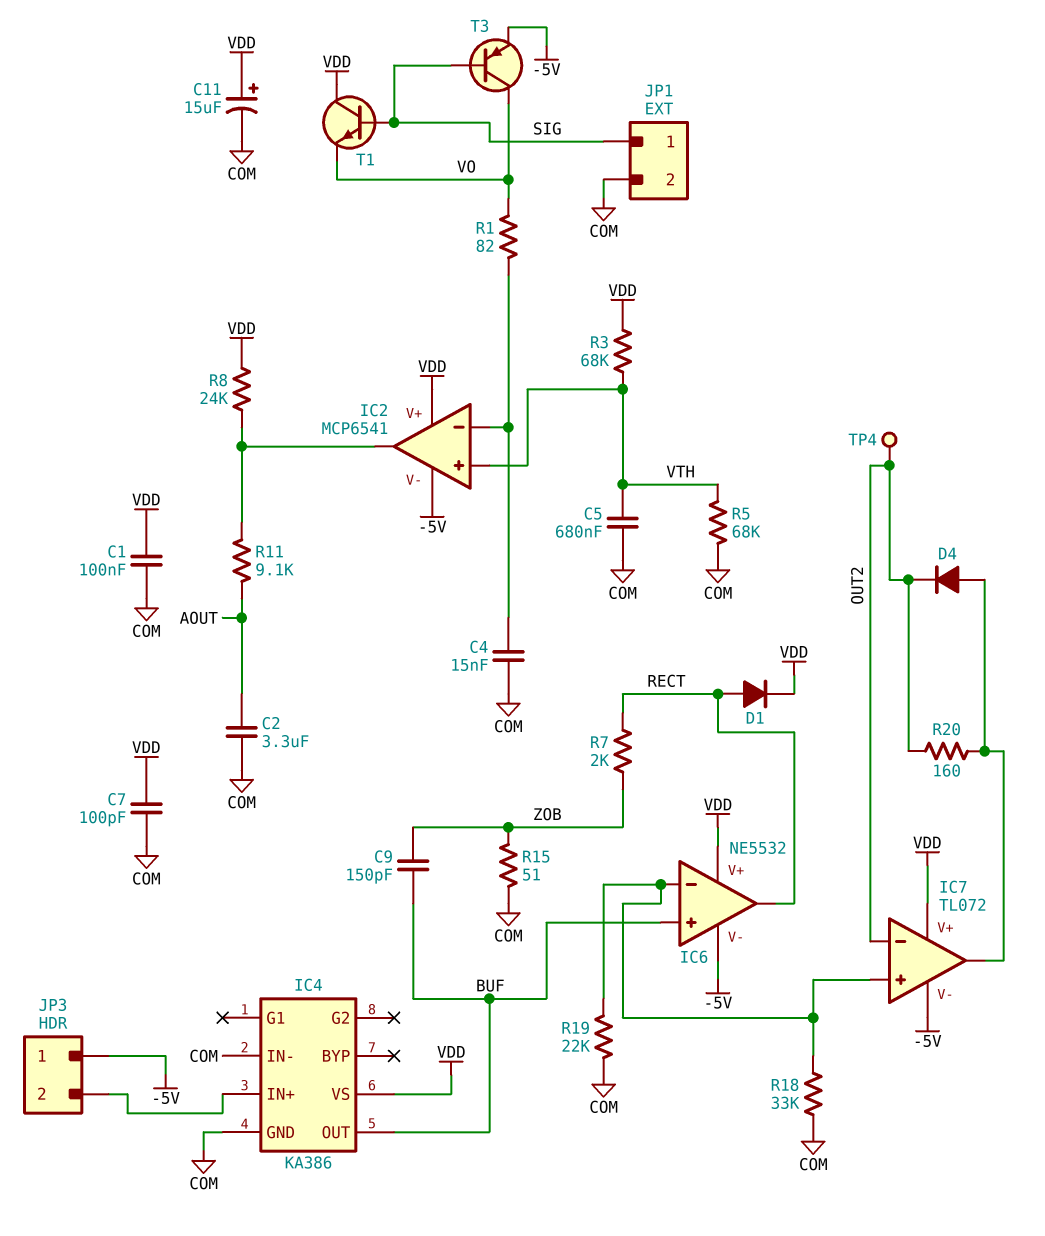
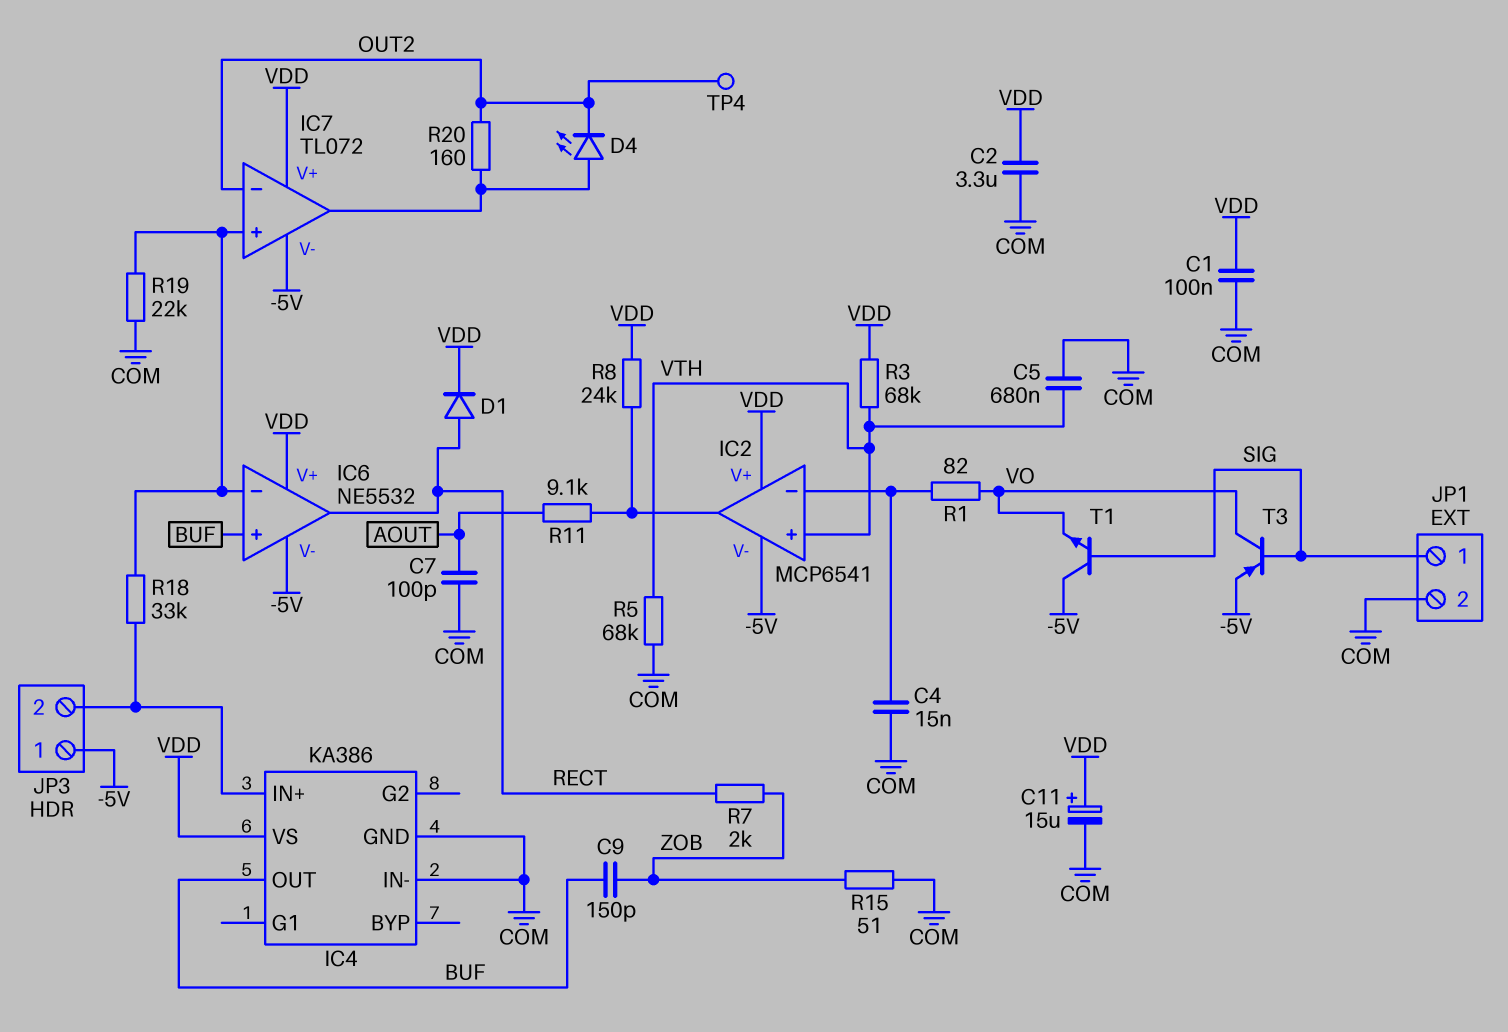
C2: 3.3uF (AOUT, COM) -> 3.3uF (COM, VDD)
C7: 100pF (COM, VDD) -> 100pF (AOUT, COM)
D4: diode (A IC7/out, K OUT2) -> LED (A IC7/out, K OUT2)
R18: 33k (COM, IC6/in-) -> 33k (IC4/IN+, IC6/in-)
T1: NPN (B SIG, C VDD, E VO) -> NPN (B SIG, C -5V, E VO)

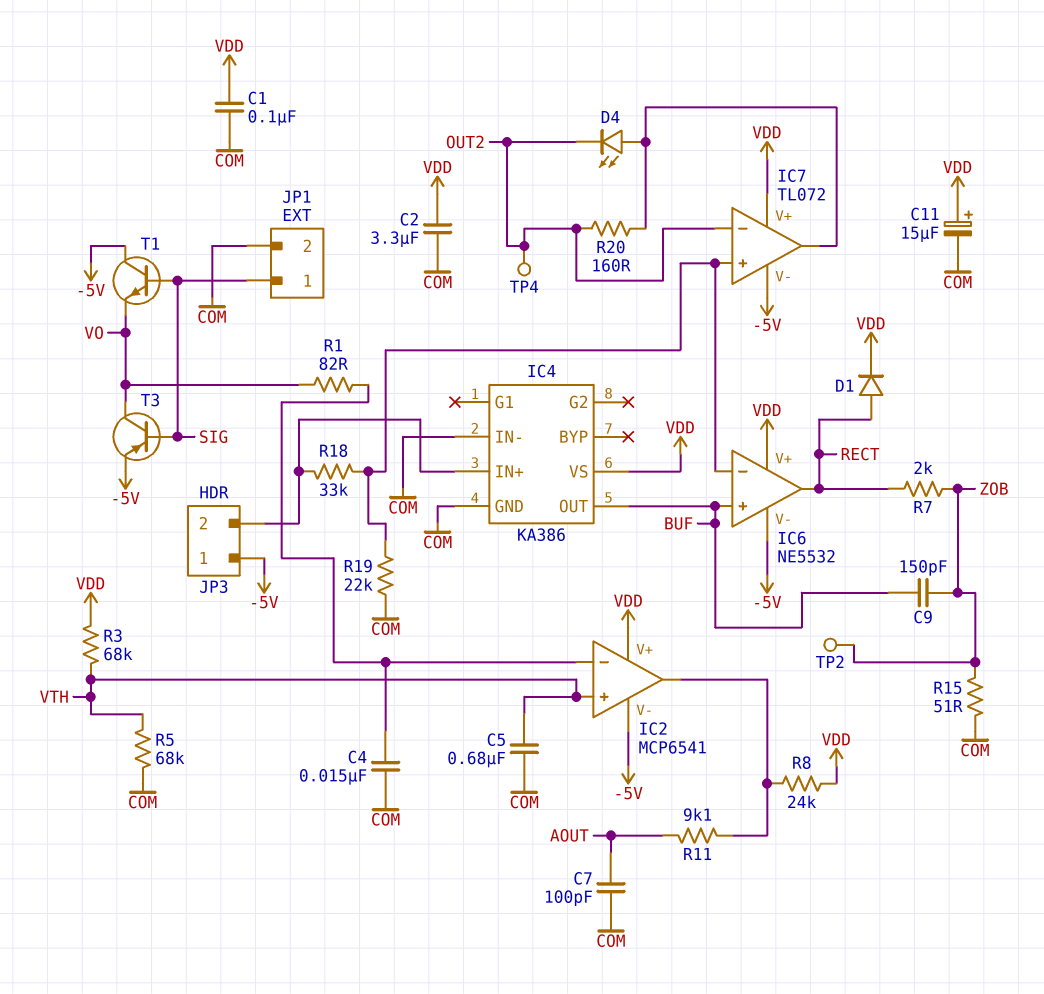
TP2: none -> test point (ZOB)

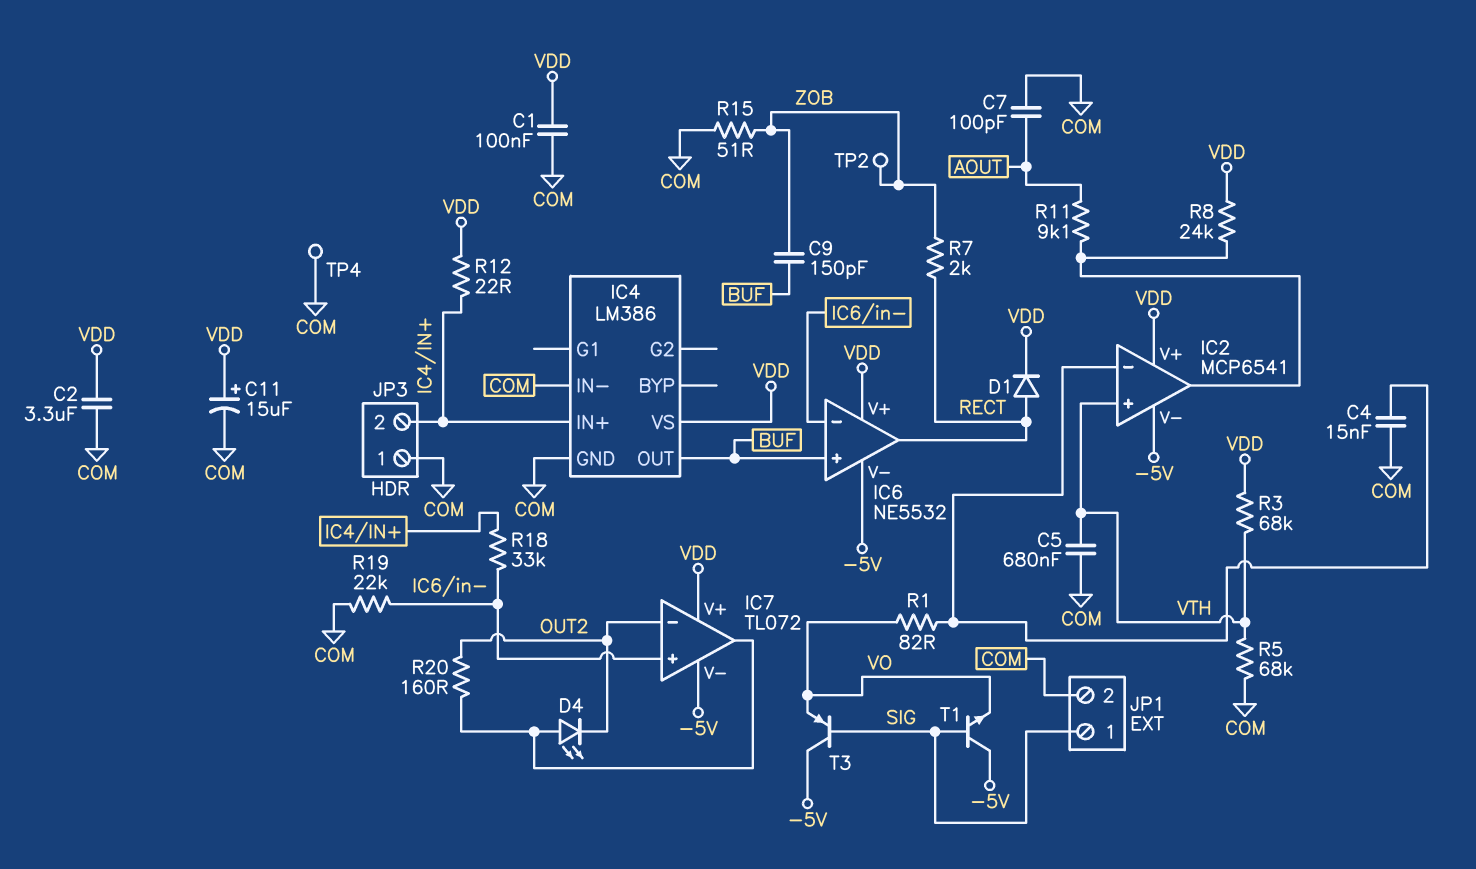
IC4: KA386 -> LM386
JP3 pin 1: -5V -> COM
R12: none -> 22 (IC4/IN+, VDD)
T3: PNP (B SIG, C VO, E -5V) -> PNP (B SIG, C -5V, E VO)
TP4: test point (OUT2) -> test point (COM)

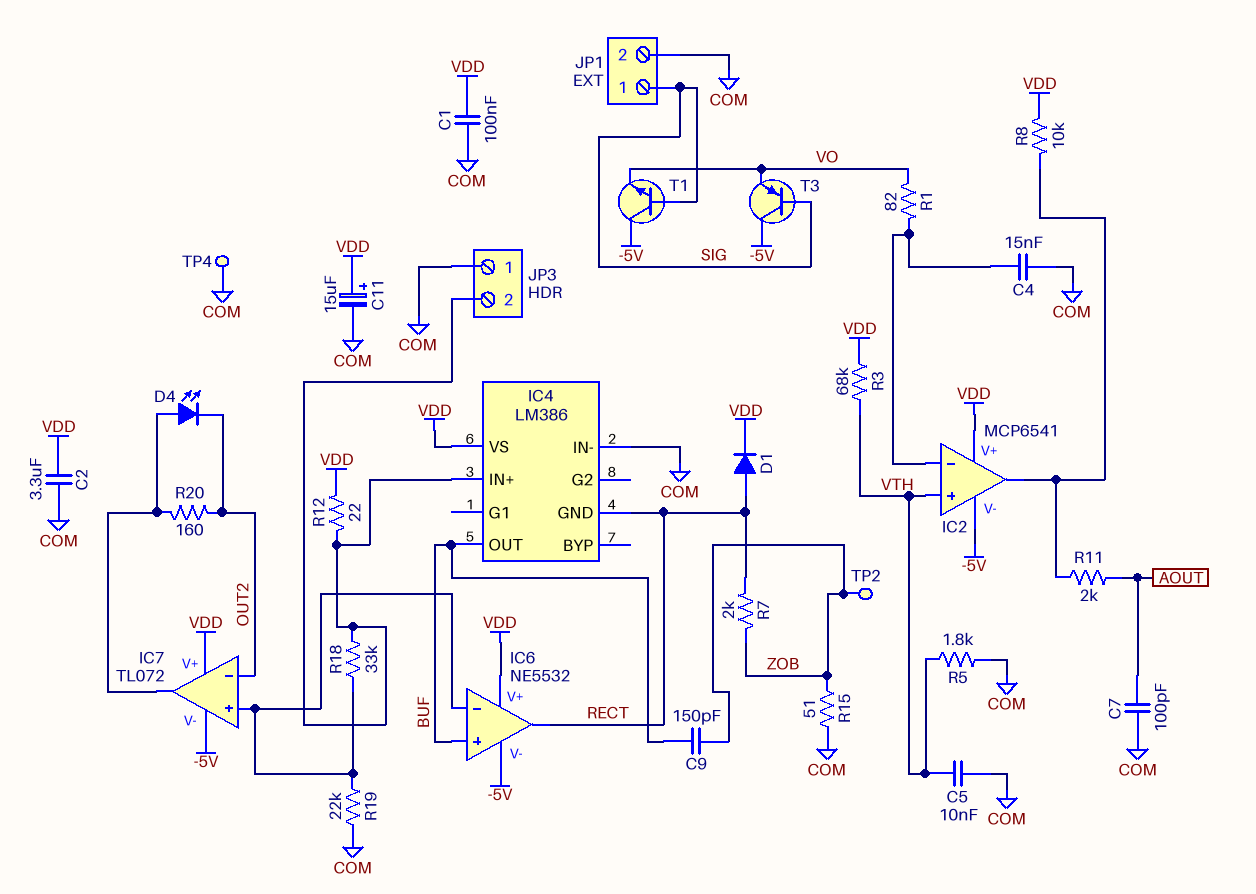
C5: 680nF (COM, VTH) -> 10nF (COM, VTH)
IC4 pin GND: COM -> RECT
R5: 68k (COM, VTH) -> 1.8k (COM, VTH)
R8: 24k (IC2/out, VDD) -> 10k (IC2/out, VDD)
R11: 9.1k (AOUT, IC2/out) -> 2k (AOUT, IC2/out)

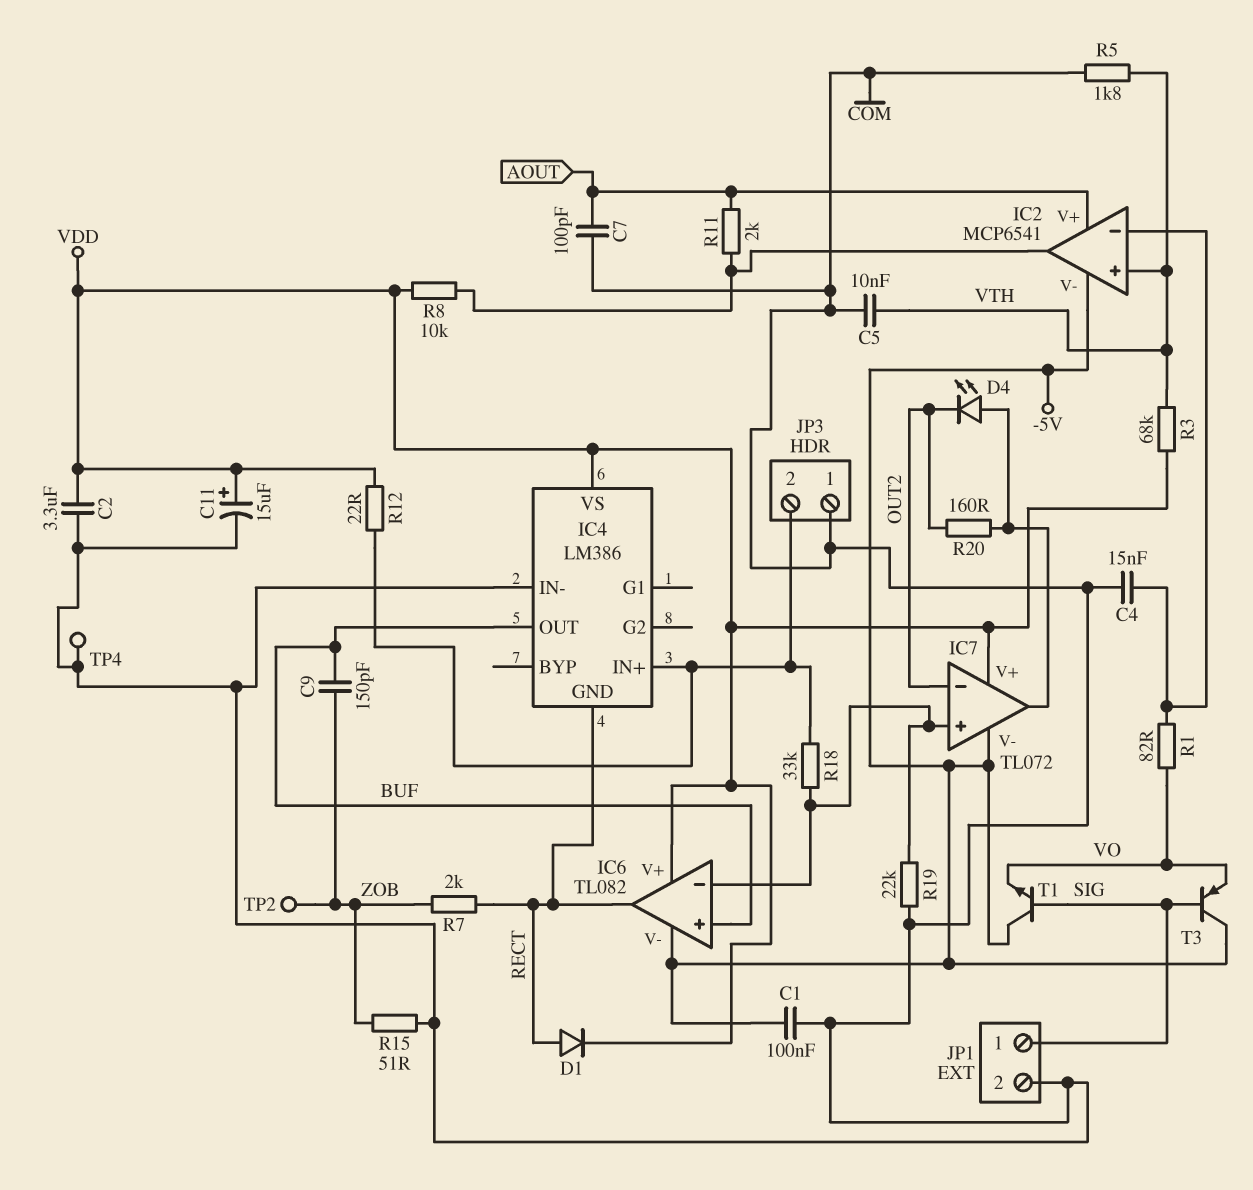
C1: 100nF (COM, VDD) -> 100nF (-5V, COM)
IC2 pin V+: VDD -> AOUT
IC6: NE5532 -> TL082

